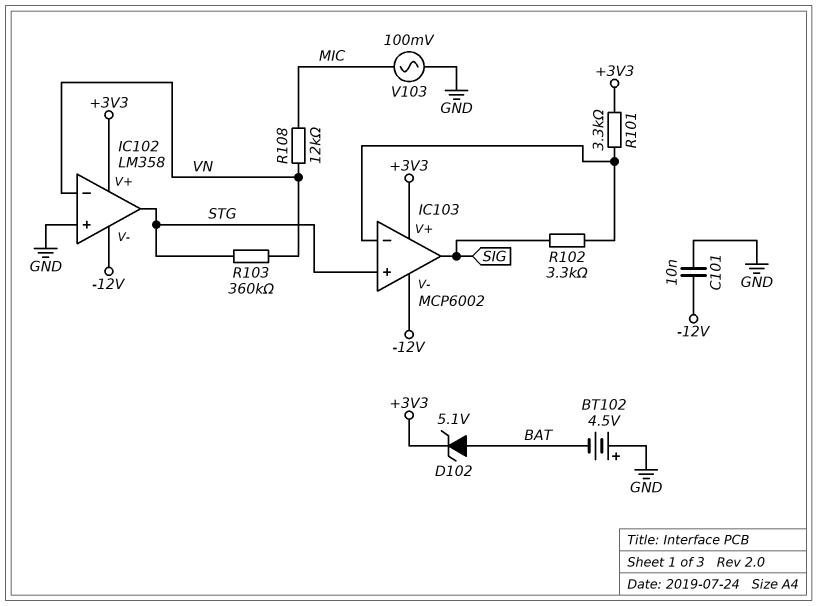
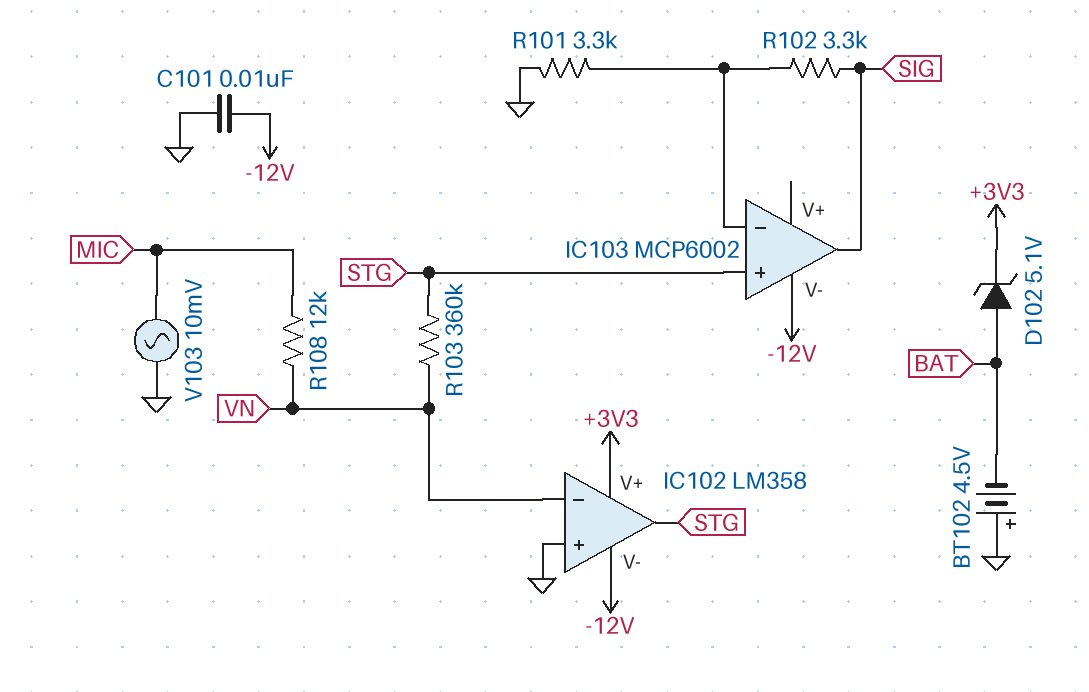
IC103 pin V+: +3V3 -> none
R101: 3.3k (+3V3, IC103/in-) -> 3.3k (GND, IC103/in-)
V103: AC 100mV (GND, MIC) -> AC 10mV (GND, MIC)

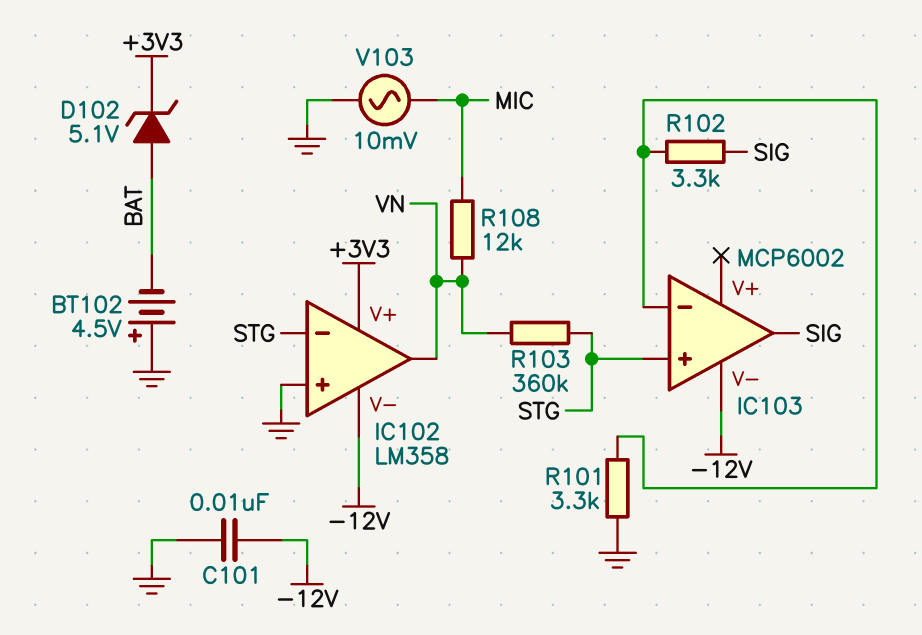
IC102 pin in-: VN -> STG
IC102 pin out: STG -> VN

